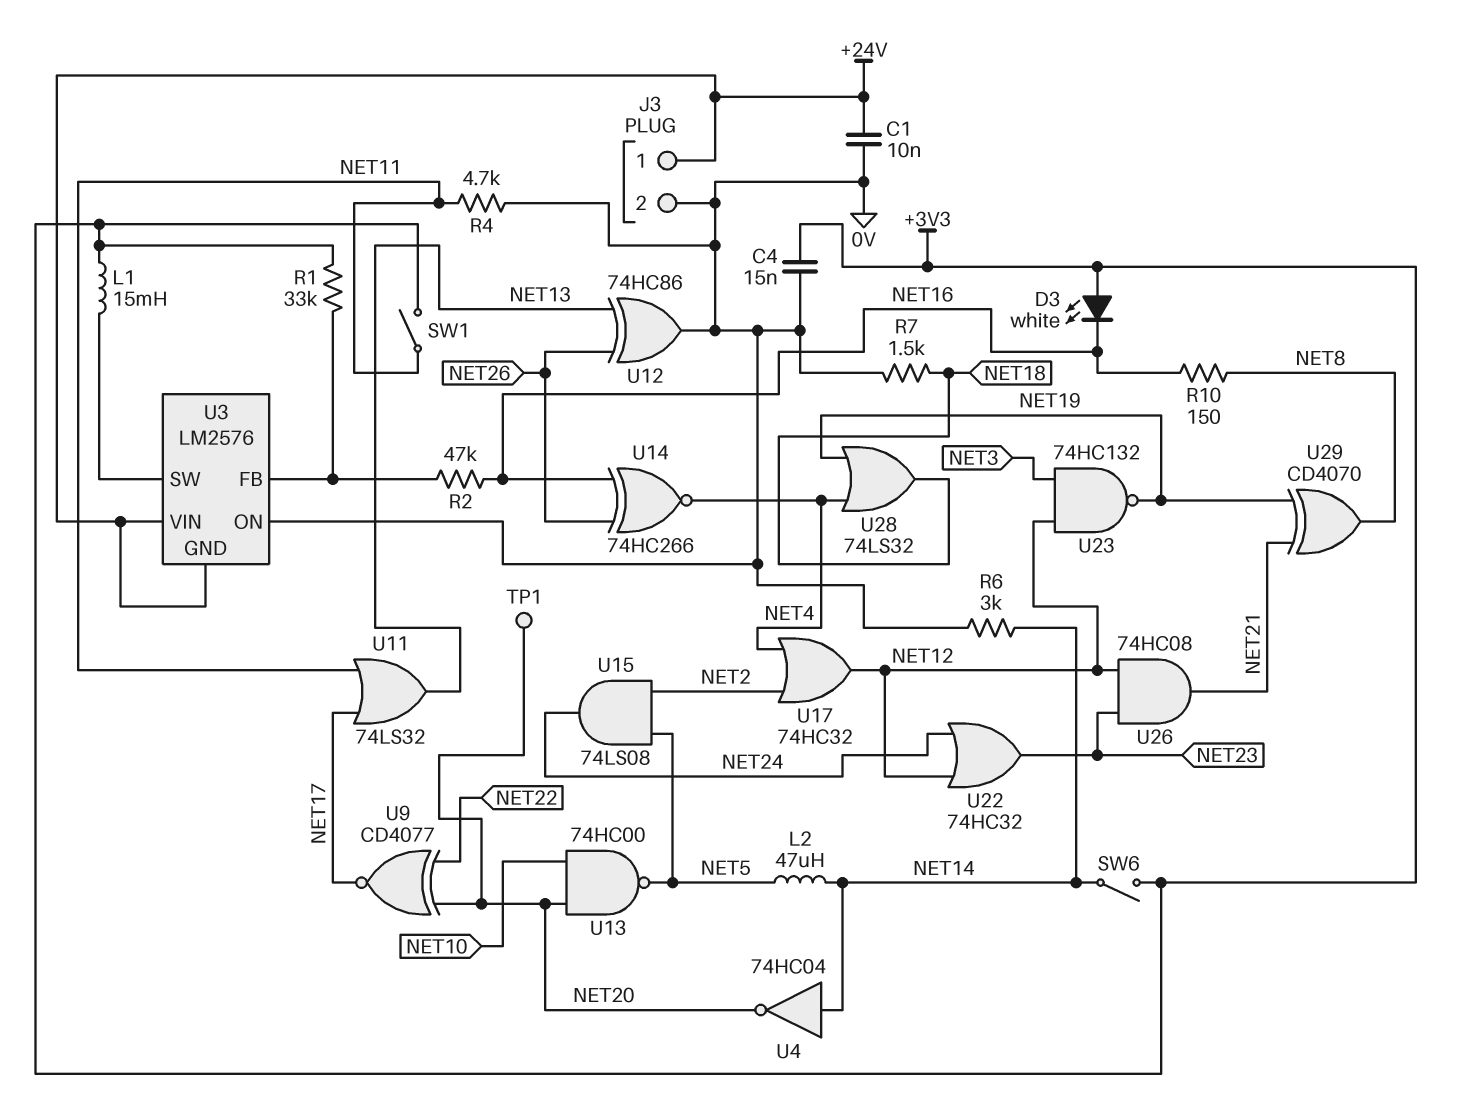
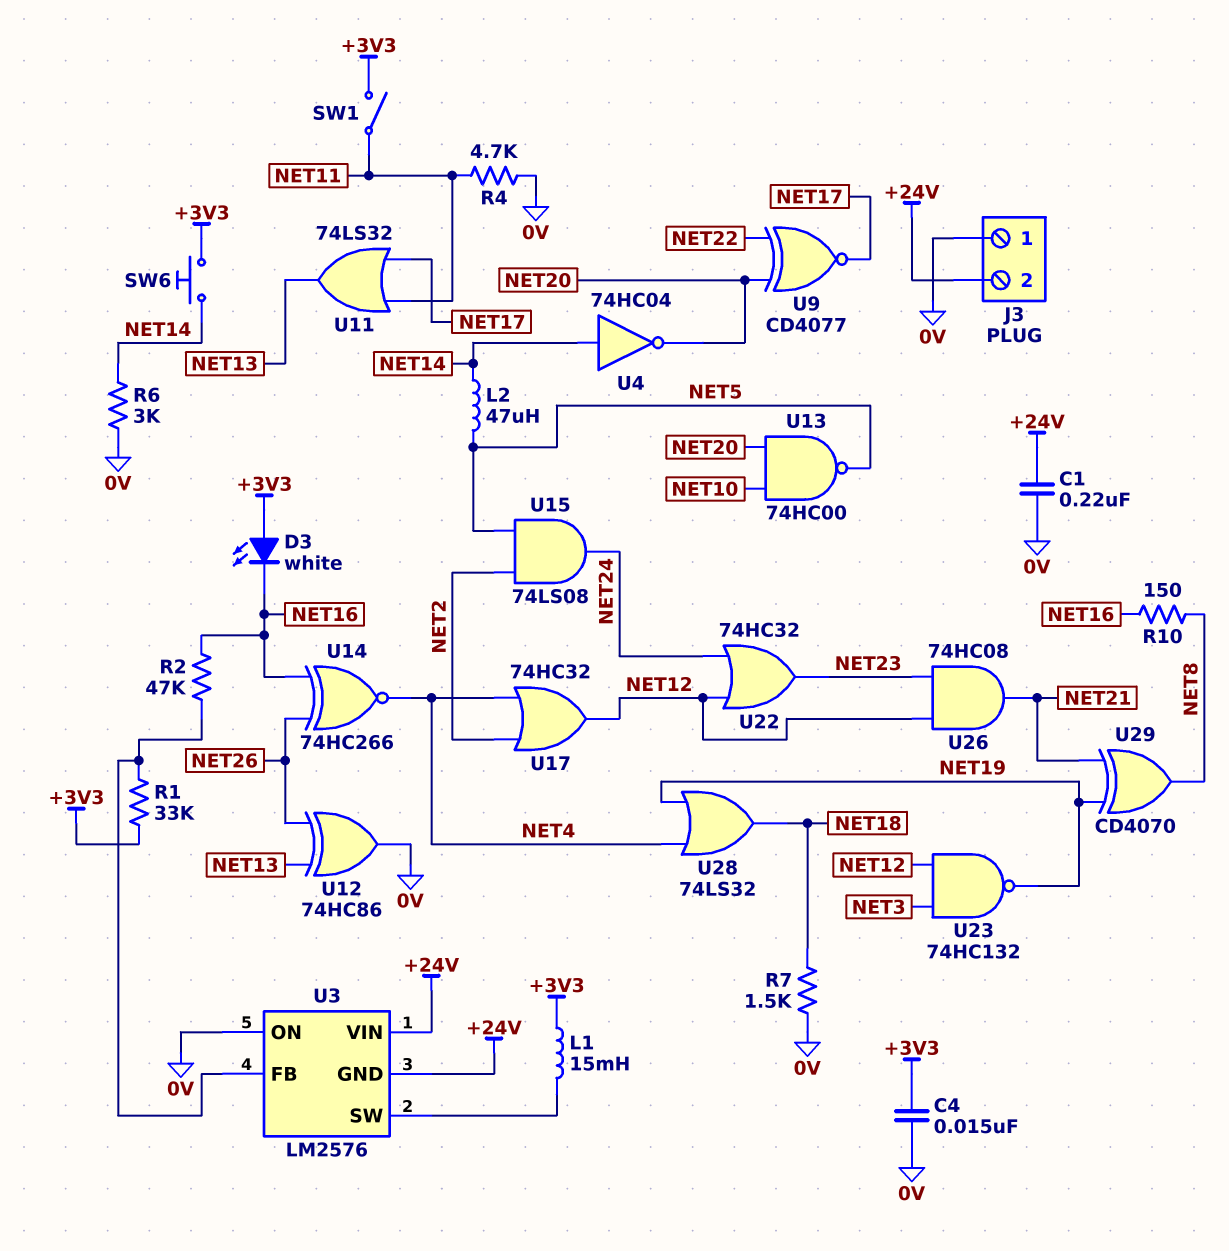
C1: 10nF (+24V, 0V) -> 220nF (+24V, 0V)
J3 pin 1: +24V -> 0V
J3 pin 2: 0V -> +24V
SW6: switch (+3V3, NET14) -> button (+3V3, NET14)
TP1: test point (NET20) -> none

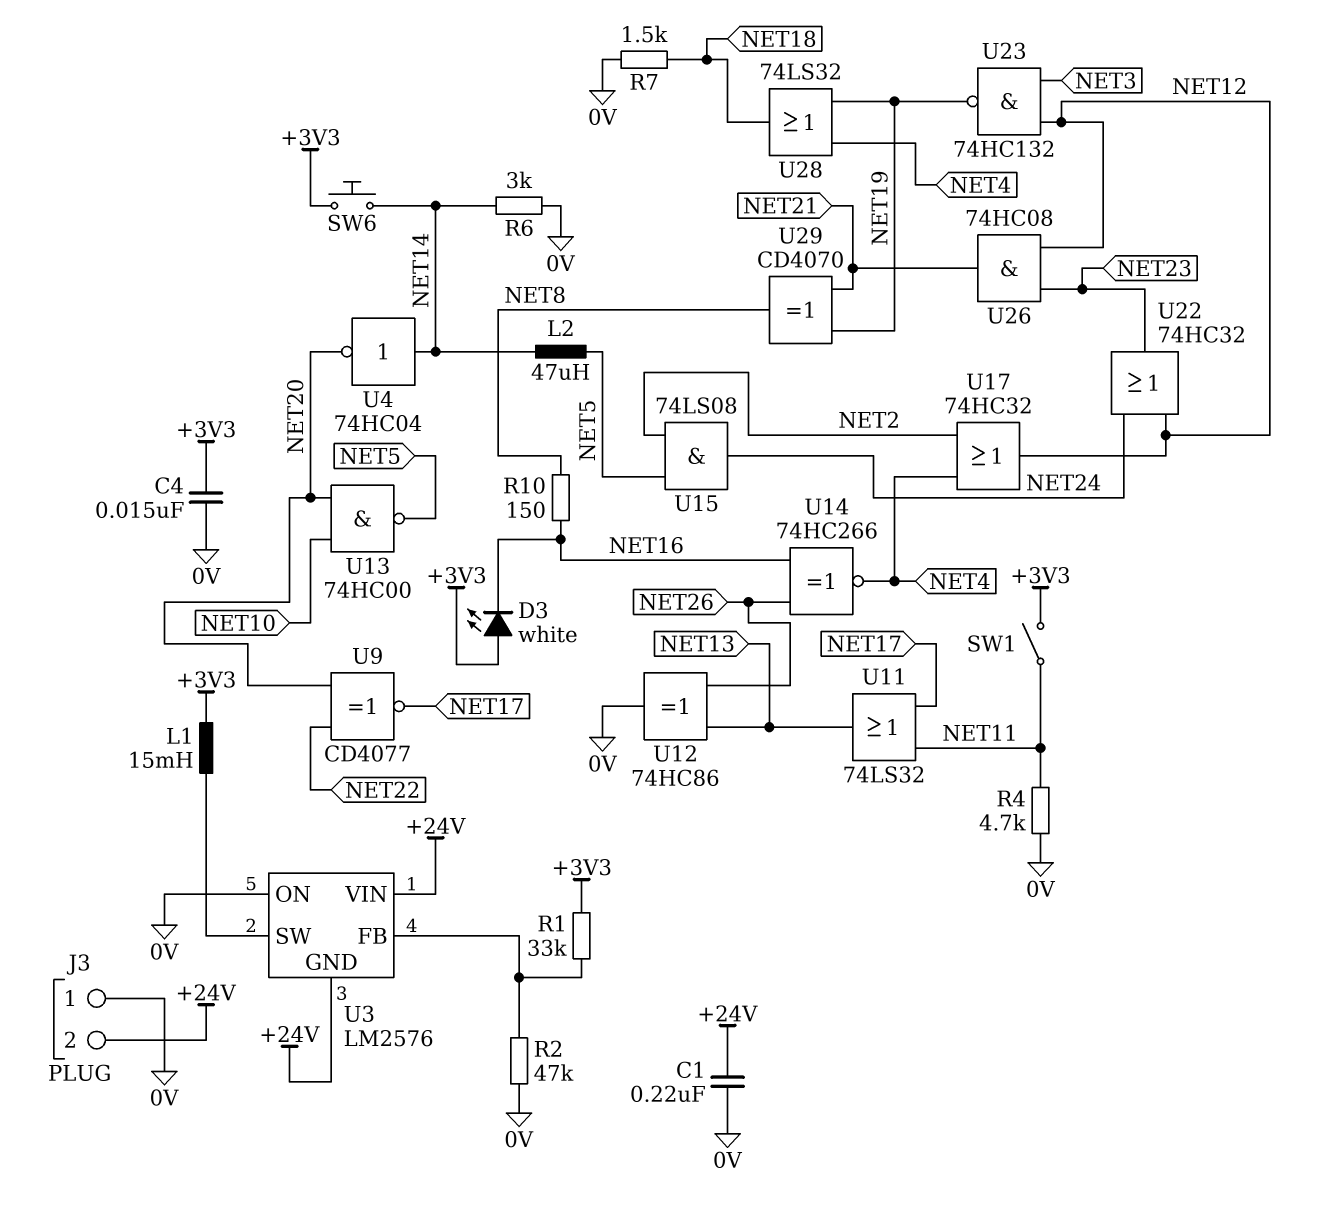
R2: 47k (NET16, U3/FB) -> 47k (0V, U3/FB)

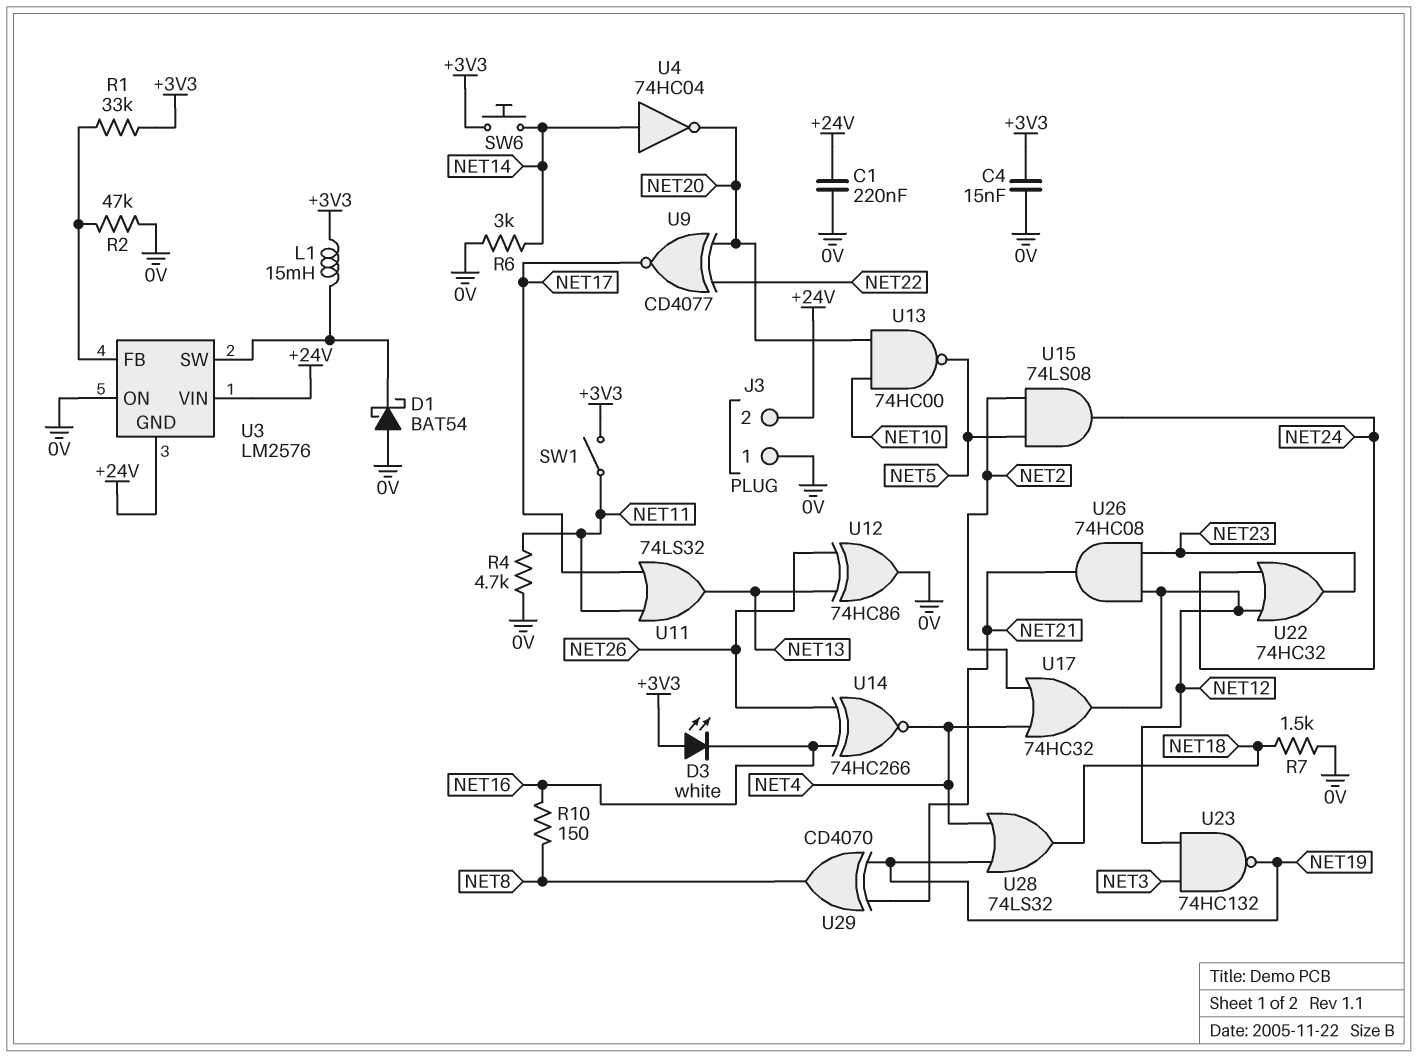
D1: none -> schottky BAT54 (A 0V, K U3/SW)
L2: 47uH (NET5, NET14) -> none

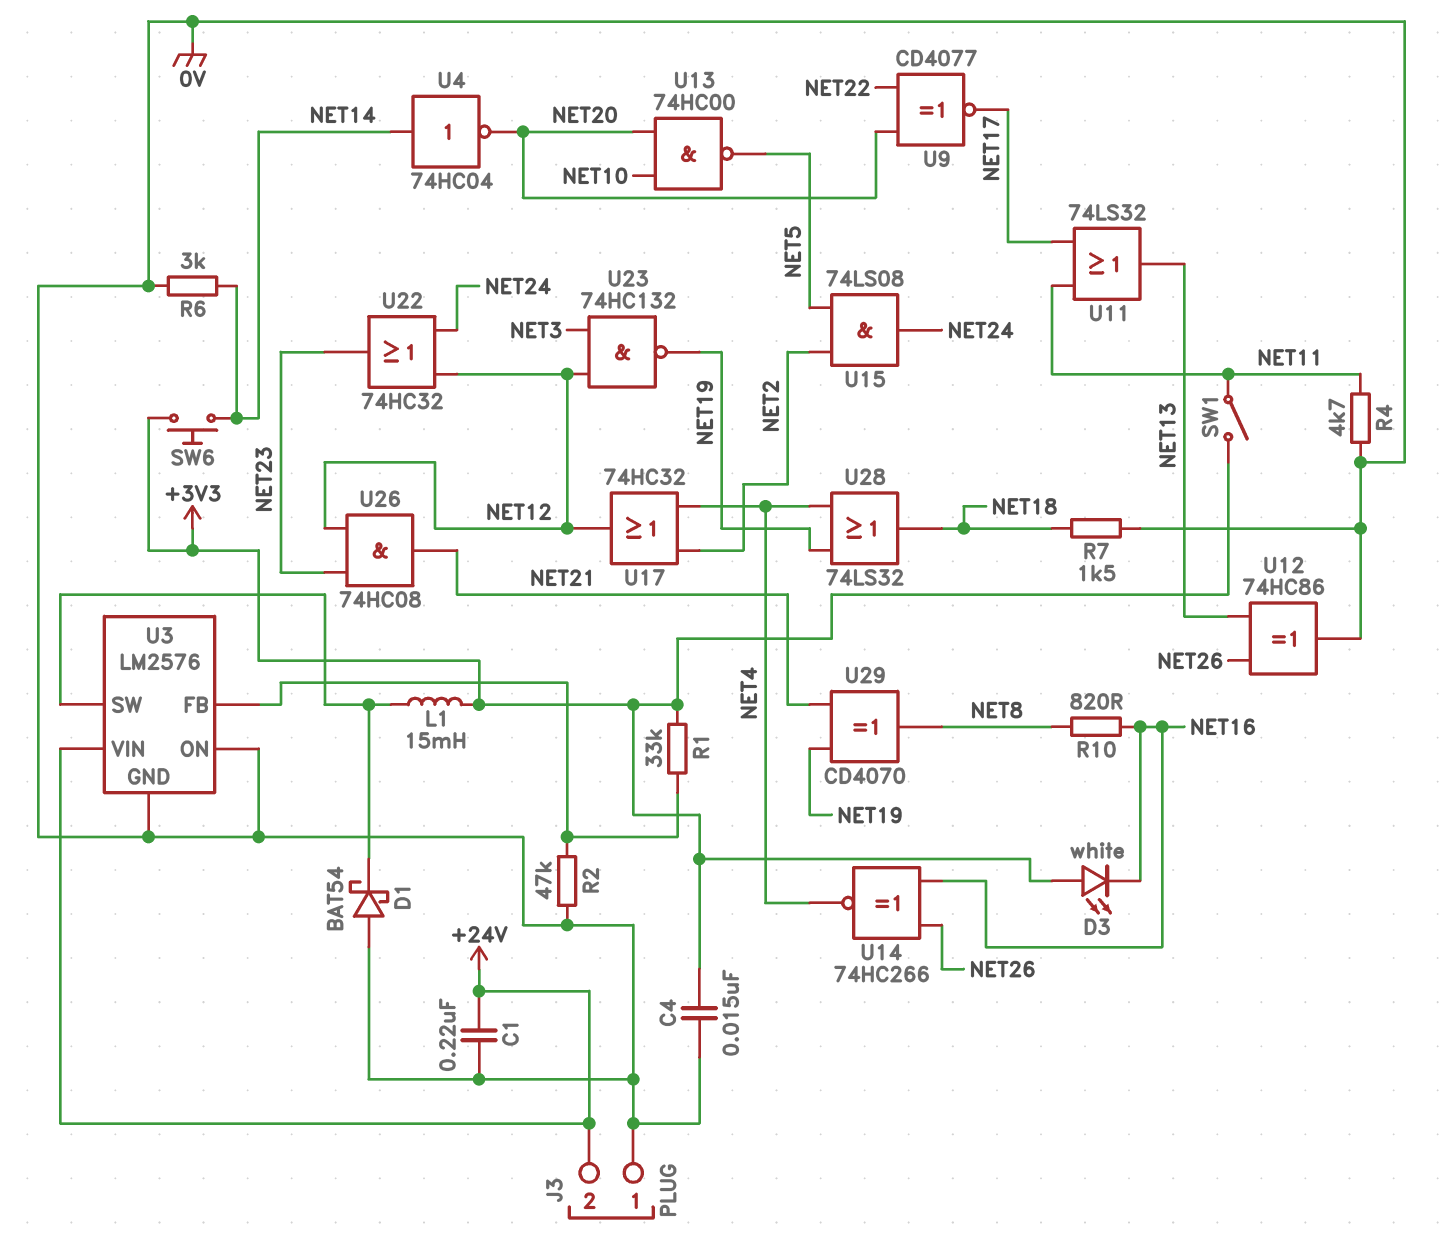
R10: 150 (NET8, NET16) -> 820 (NET8, NET16)
U3 pin GND: +24V -> 0V

